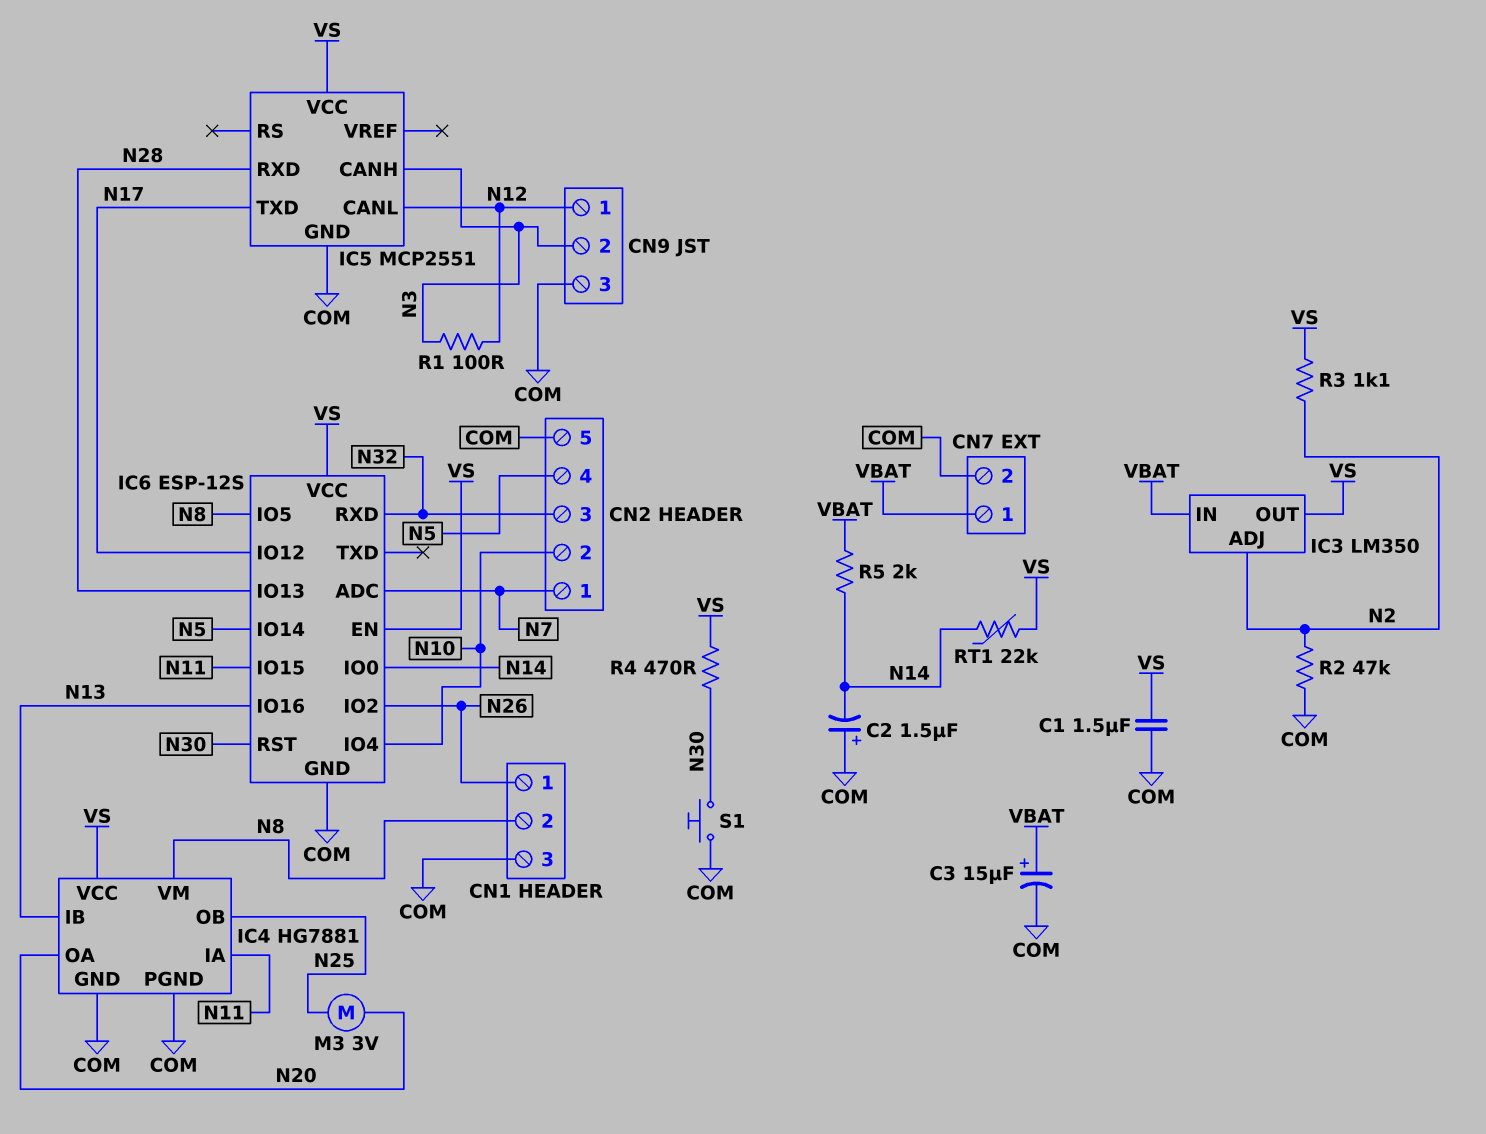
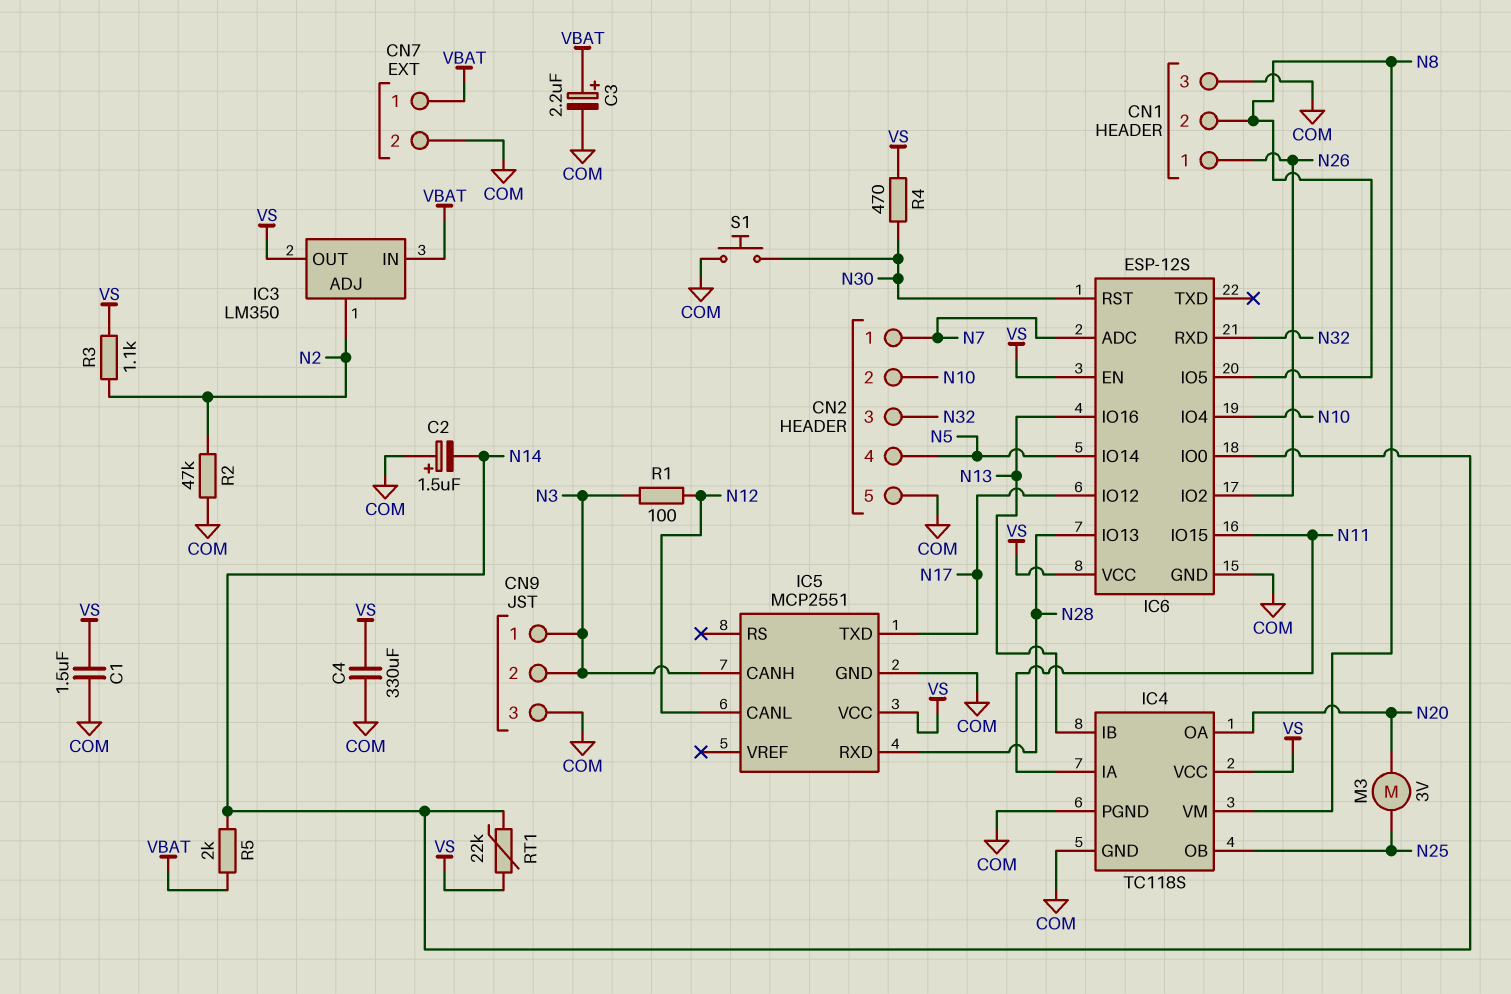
C3: 15uF (plus VBAT, minus COM) -> 2.2uF (plus VBAT, minus COM)
C4: none -> 330uF (COM, VS)
CN9 pin 1: N12 -> N3
IC4: HG7881 -> TC118S

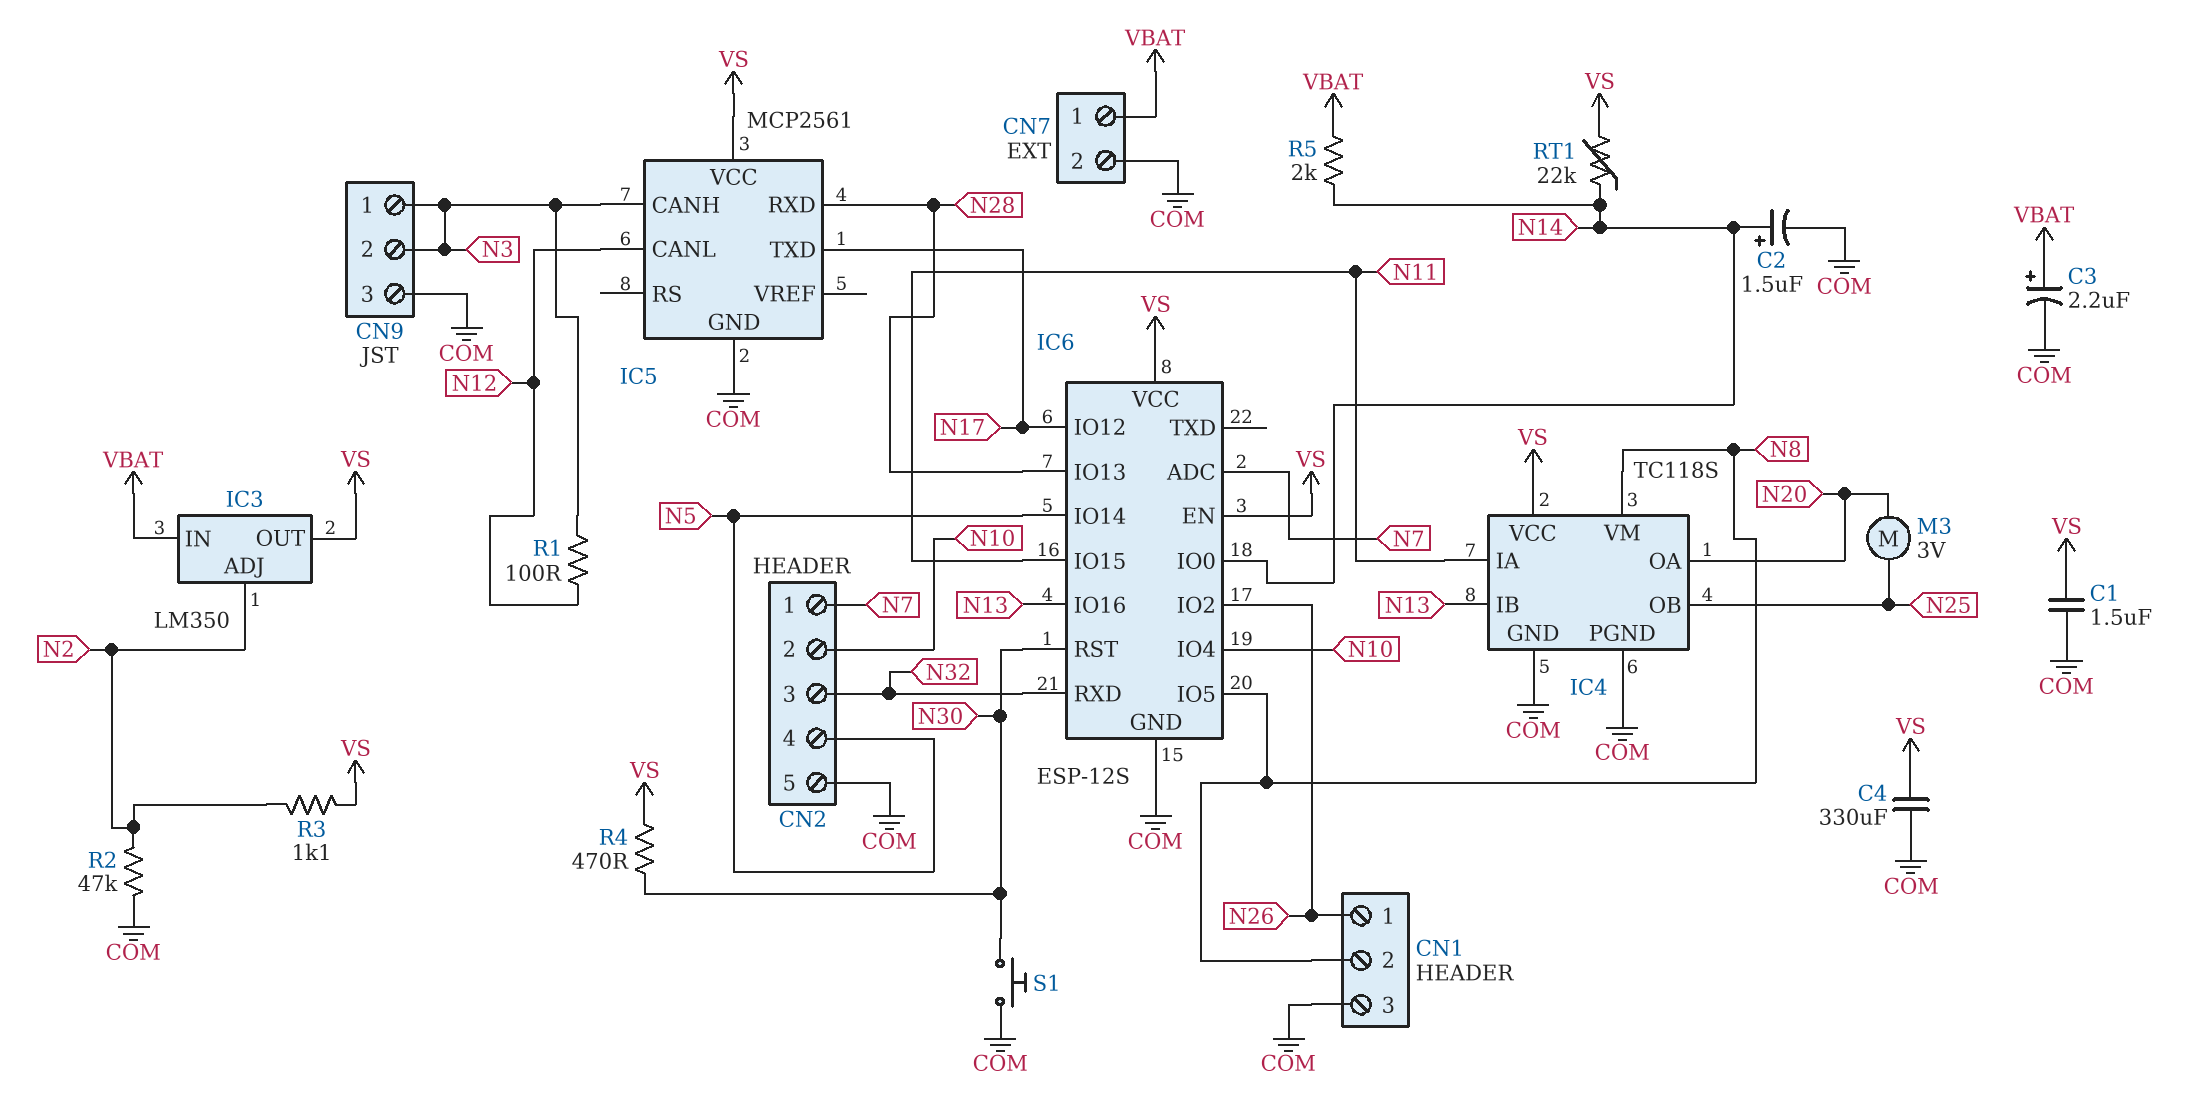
C2: 1.5uF (plus COM, minus N14) -> 1.5uF (plus N14, minus COM)
IC5: MCP2551 -> MCP2561

